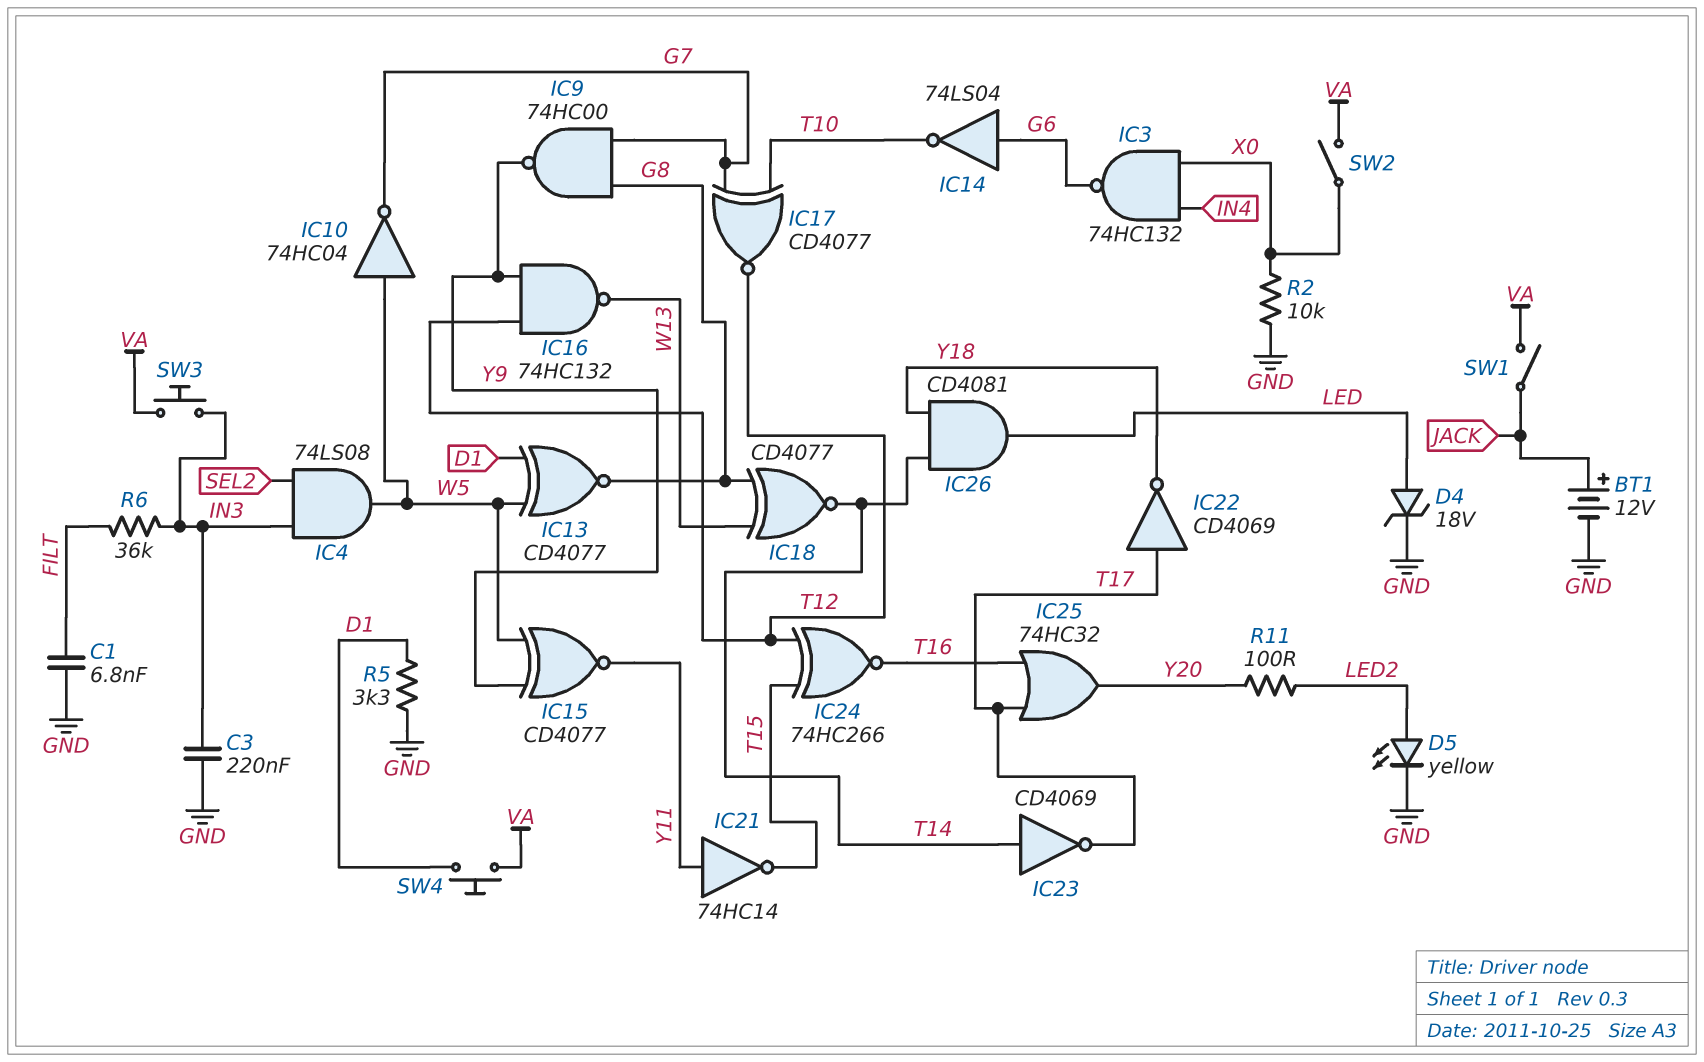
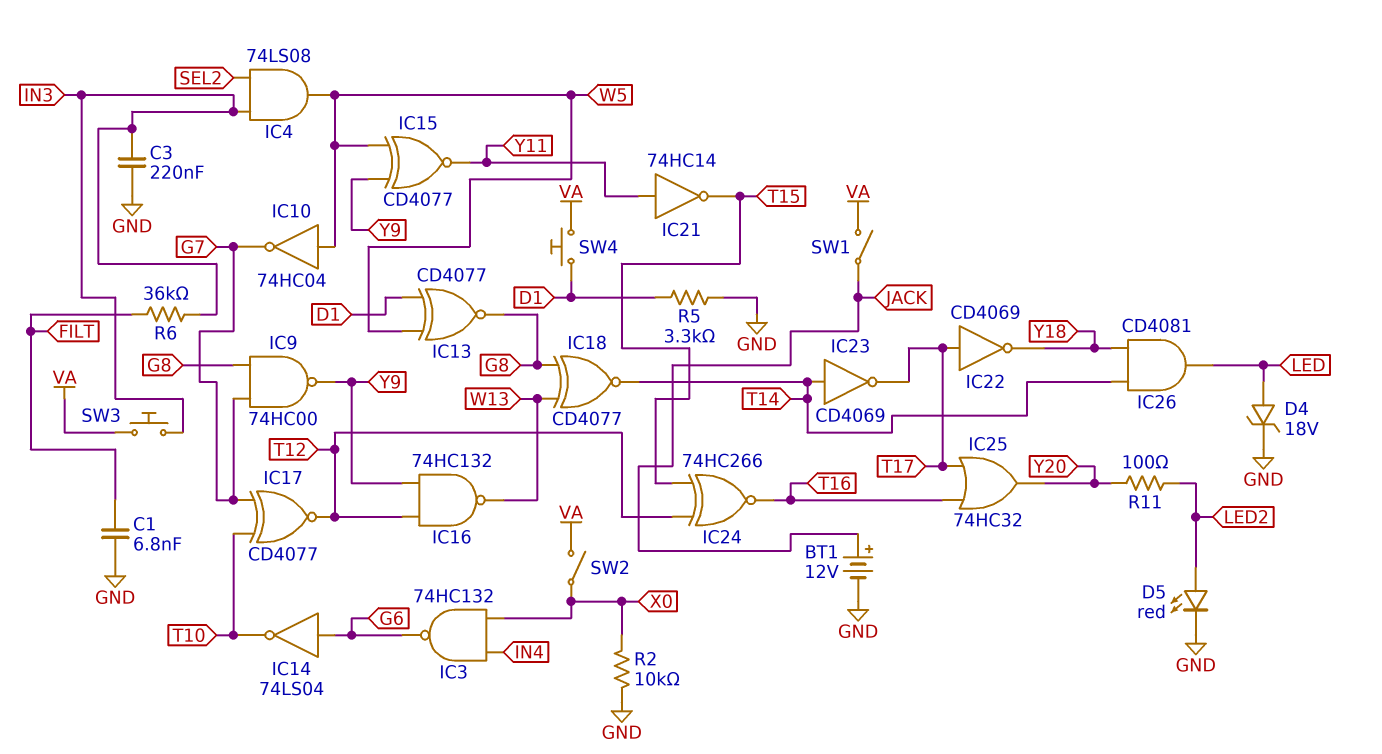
D5: LED yellow (A LED2, K GND) -> LED red (A LED2, K GND)

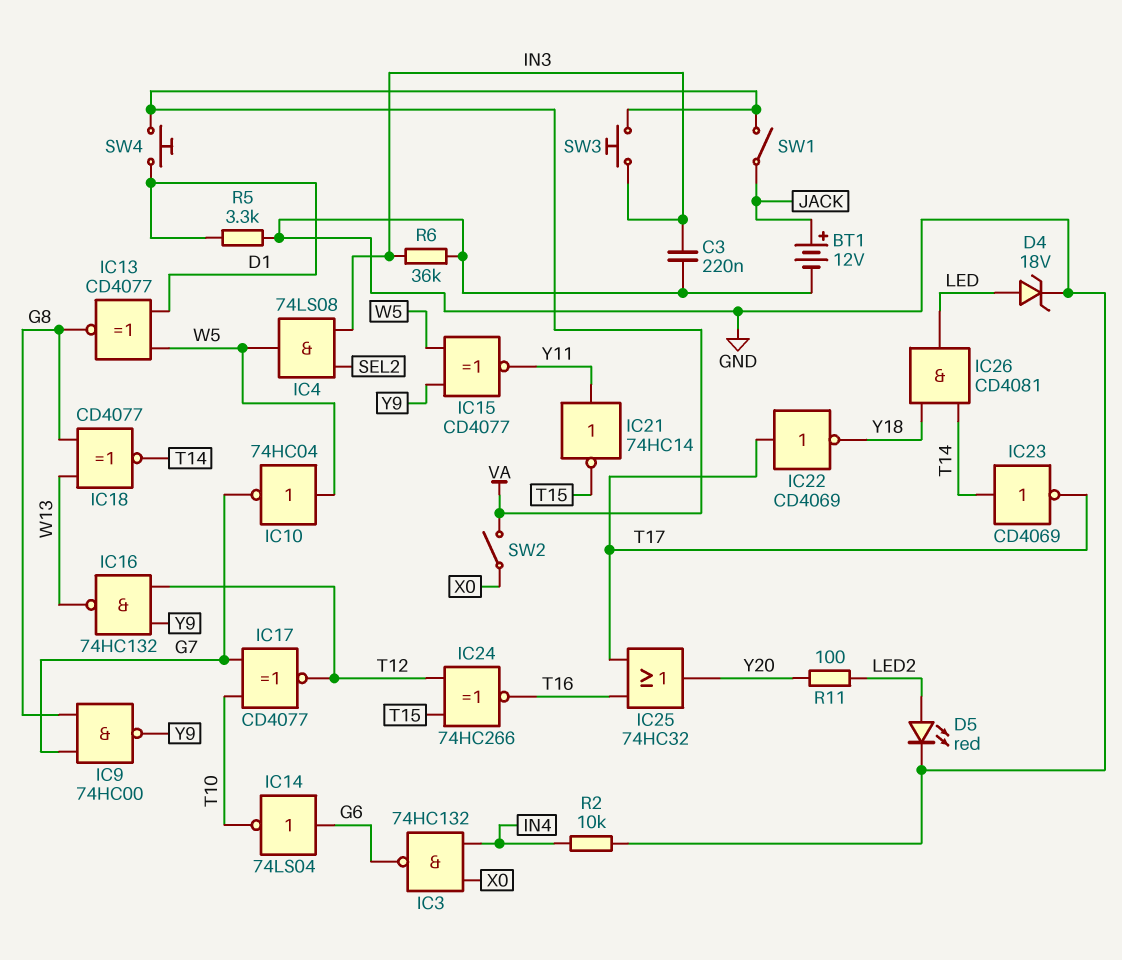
C1: 6.8nF (FILT, GND) -> none
R2: 10k (GND, X0) -> 10k (GND, IN4)
R6: 36k (FILT, IN3) -> 36k (GND, IN3)

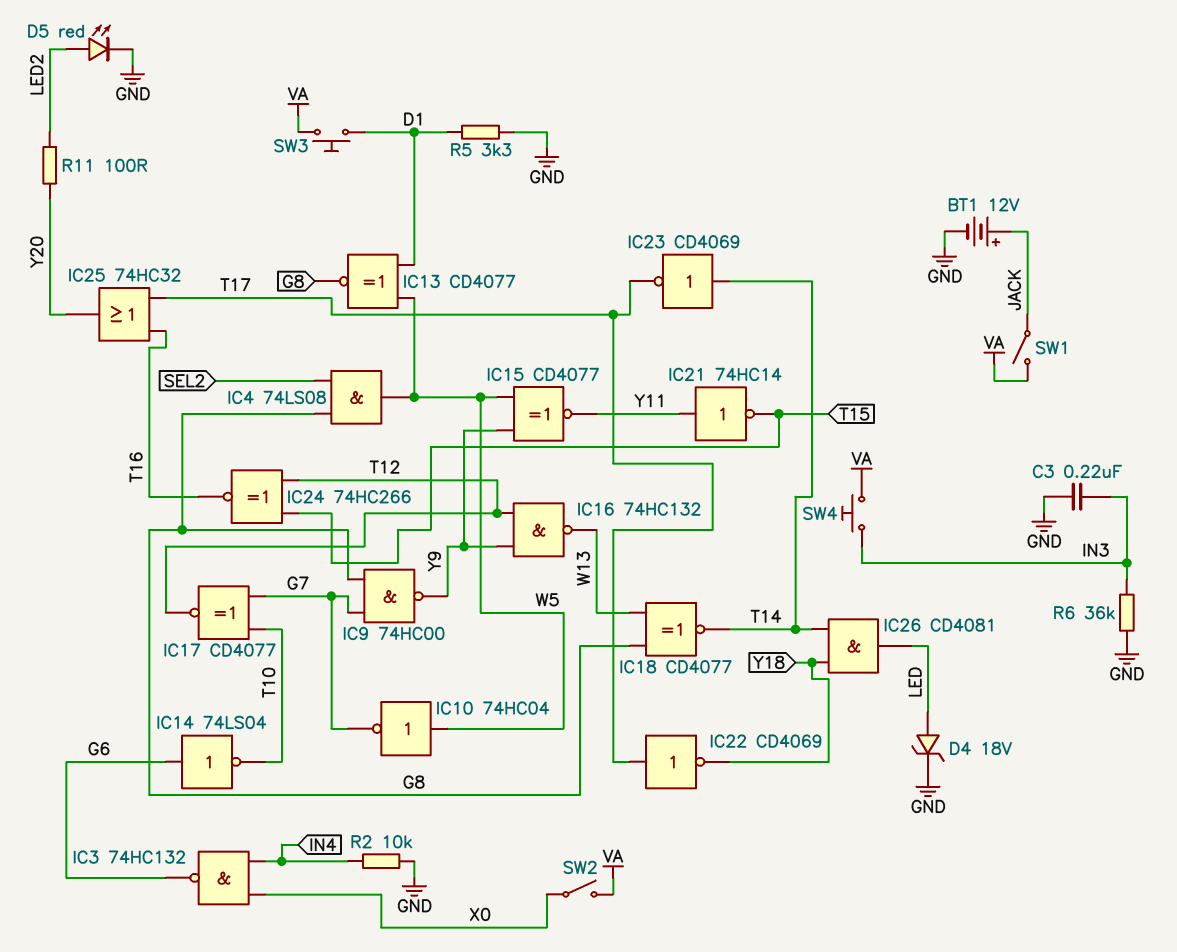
IC4: AND 74LS08 (in IN3, in SEL2, out W5) -> AND 74LS08 (in G8, in SEL2, out W5)
SW3: button (IN3, VA) -> button (D1, VA)
SW4: button (D1, VA) -> button (IN3, VA)

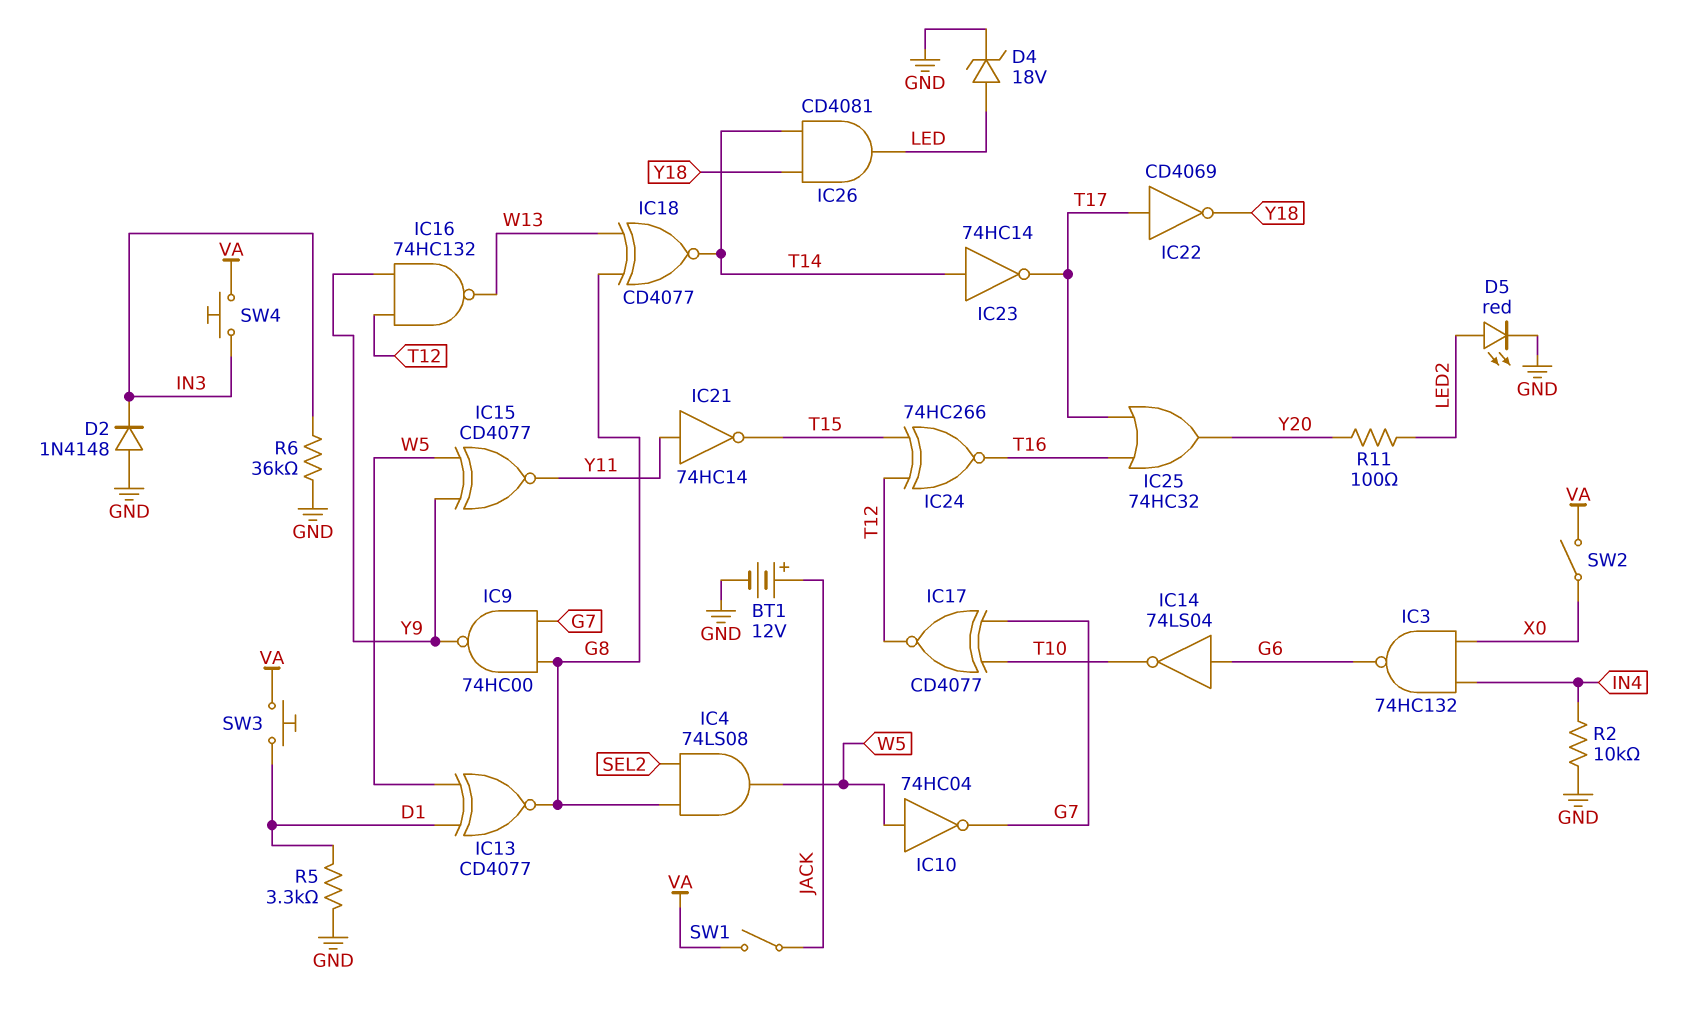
C3: 220nF (GND, IN3) -> none
D2: none -> diode 1N4148 (A GND, K IN3)
IC23: NOT CD4069 (in T14, out T17) -> NOT 74HC14 (in T14, out T17)

